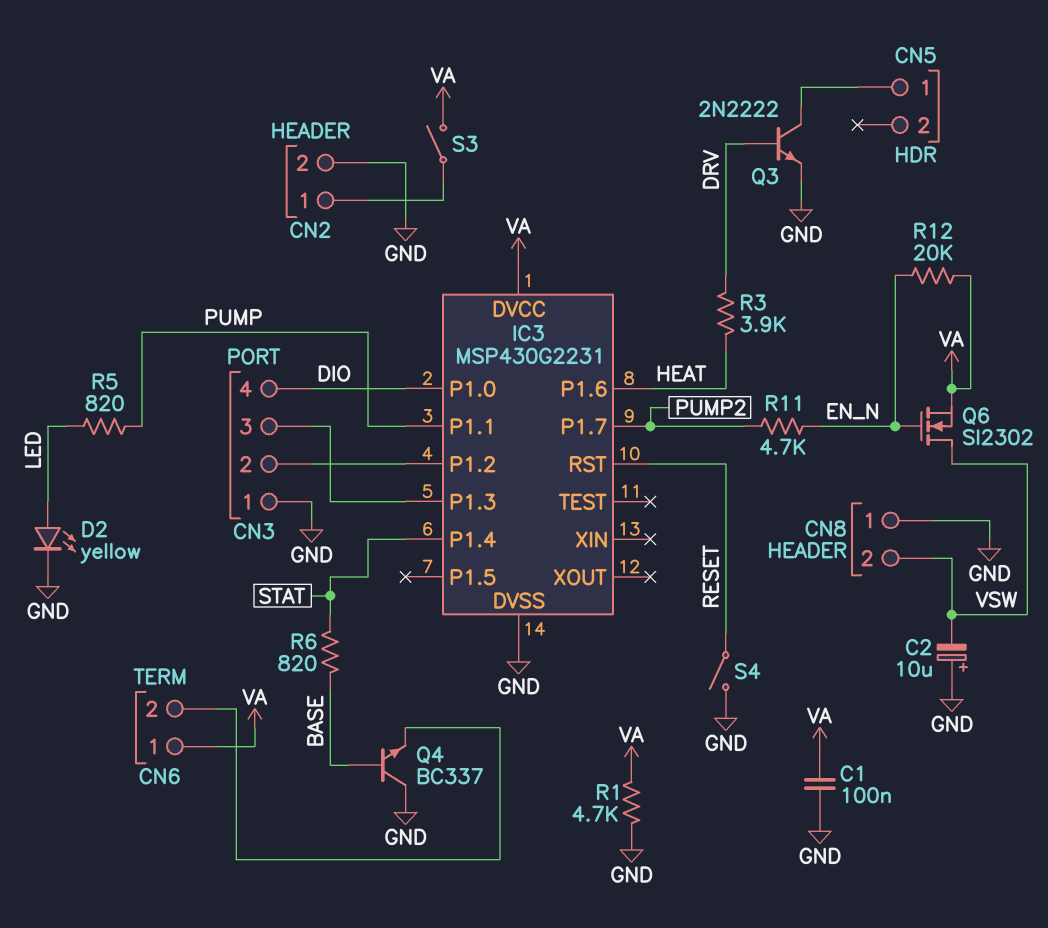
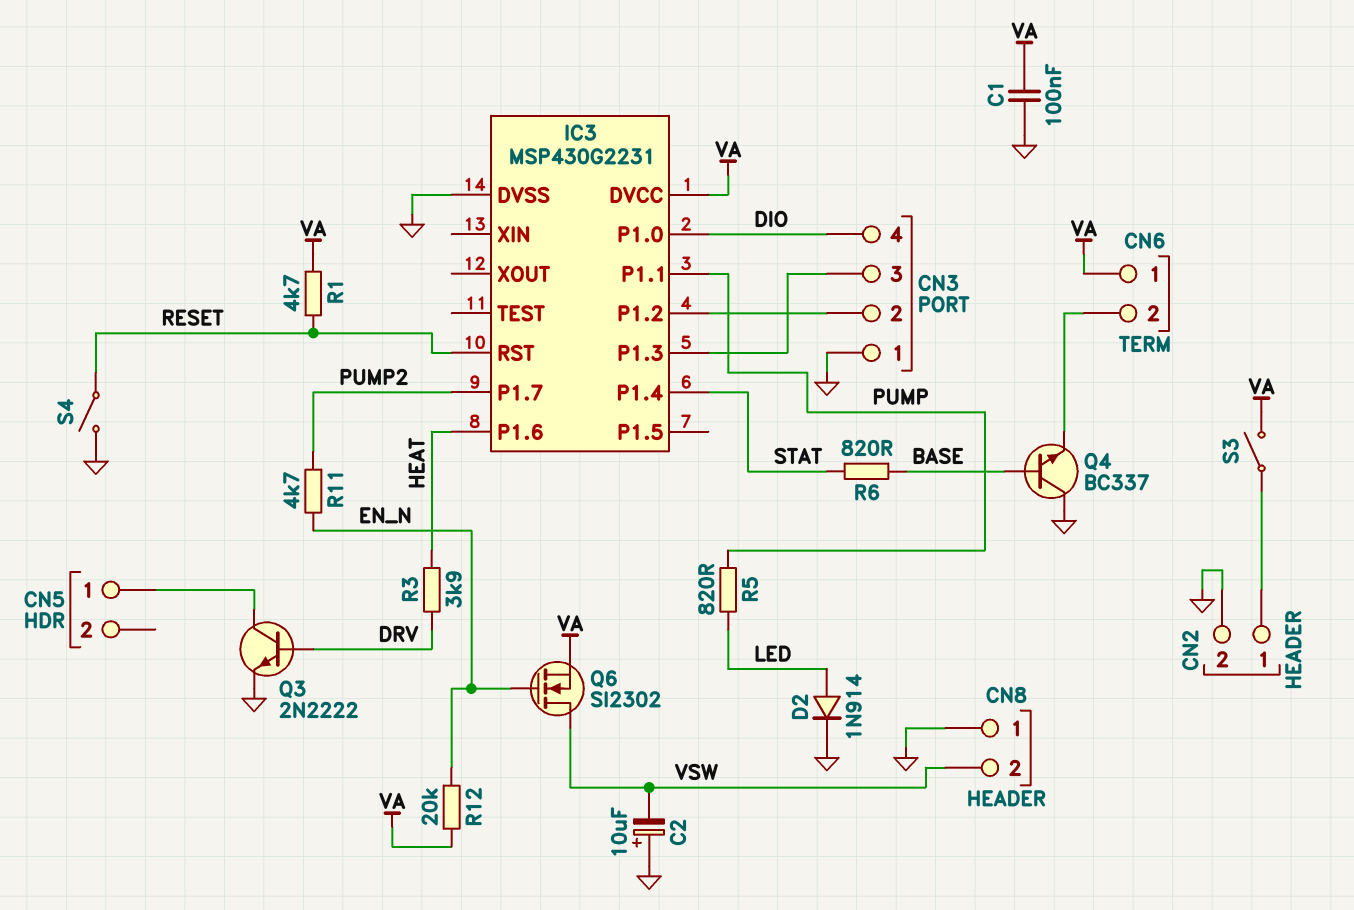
D2: LED yellow (A LED, K GND) -> diode 1N914 (A LED, K GND)
R1: 4.7k (GND, VA) -> 4.7k (RESET, VA)

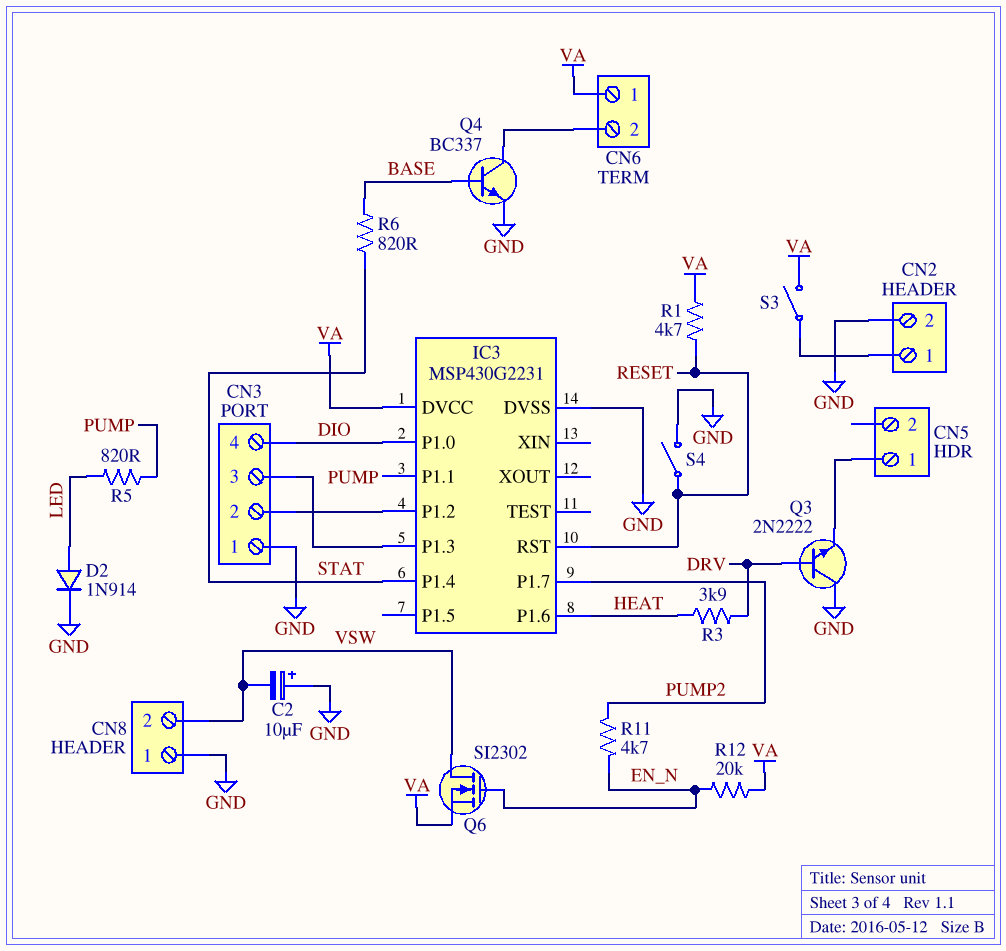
C1: 100nF (GND, VA) -> none
Q3: NPN 2N2222 (B DRV, C CN5/1, E GND) -> NPN 2N2222 (B DRV, C GND, E CN5/1)
Q4: NPN BC337 (B BASE, C GND, E CN6/2) -> NPN BC337 (B BASE, C CN6/2, E GND)

